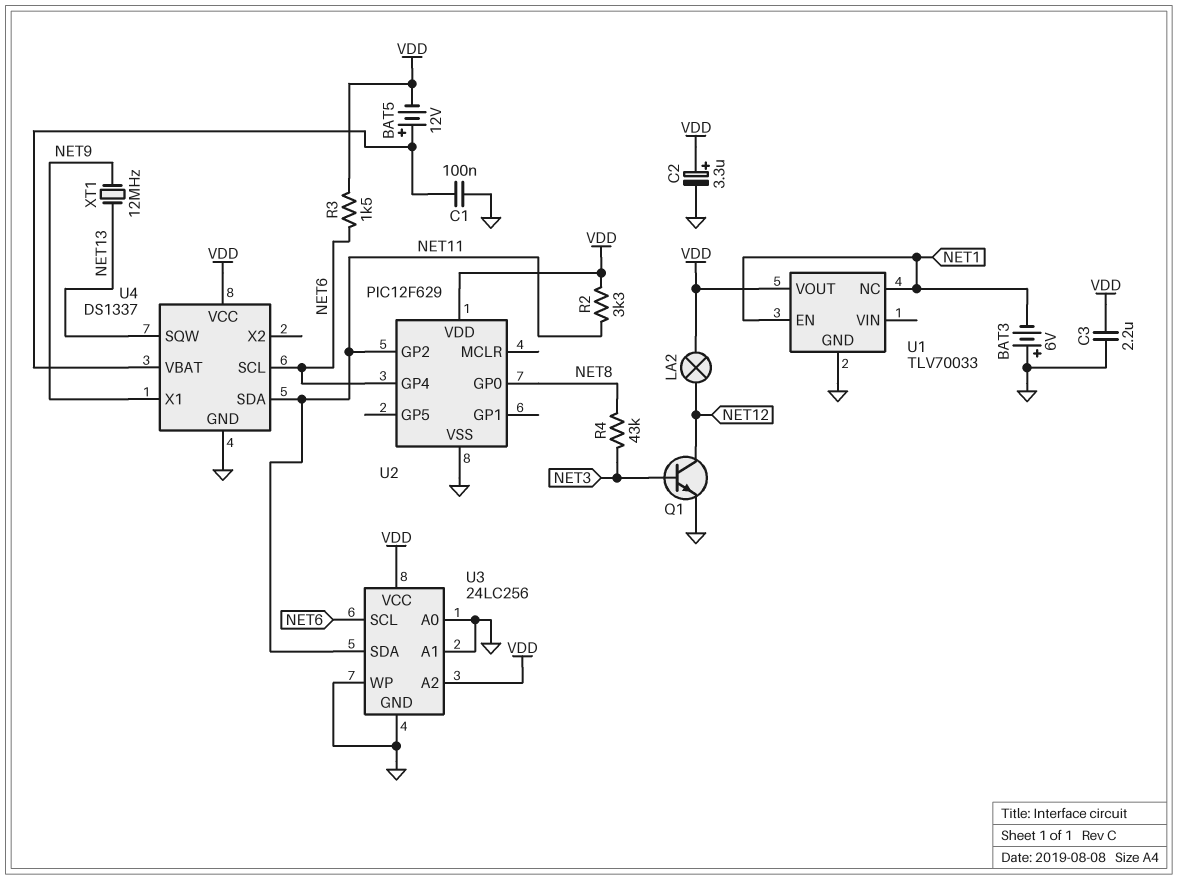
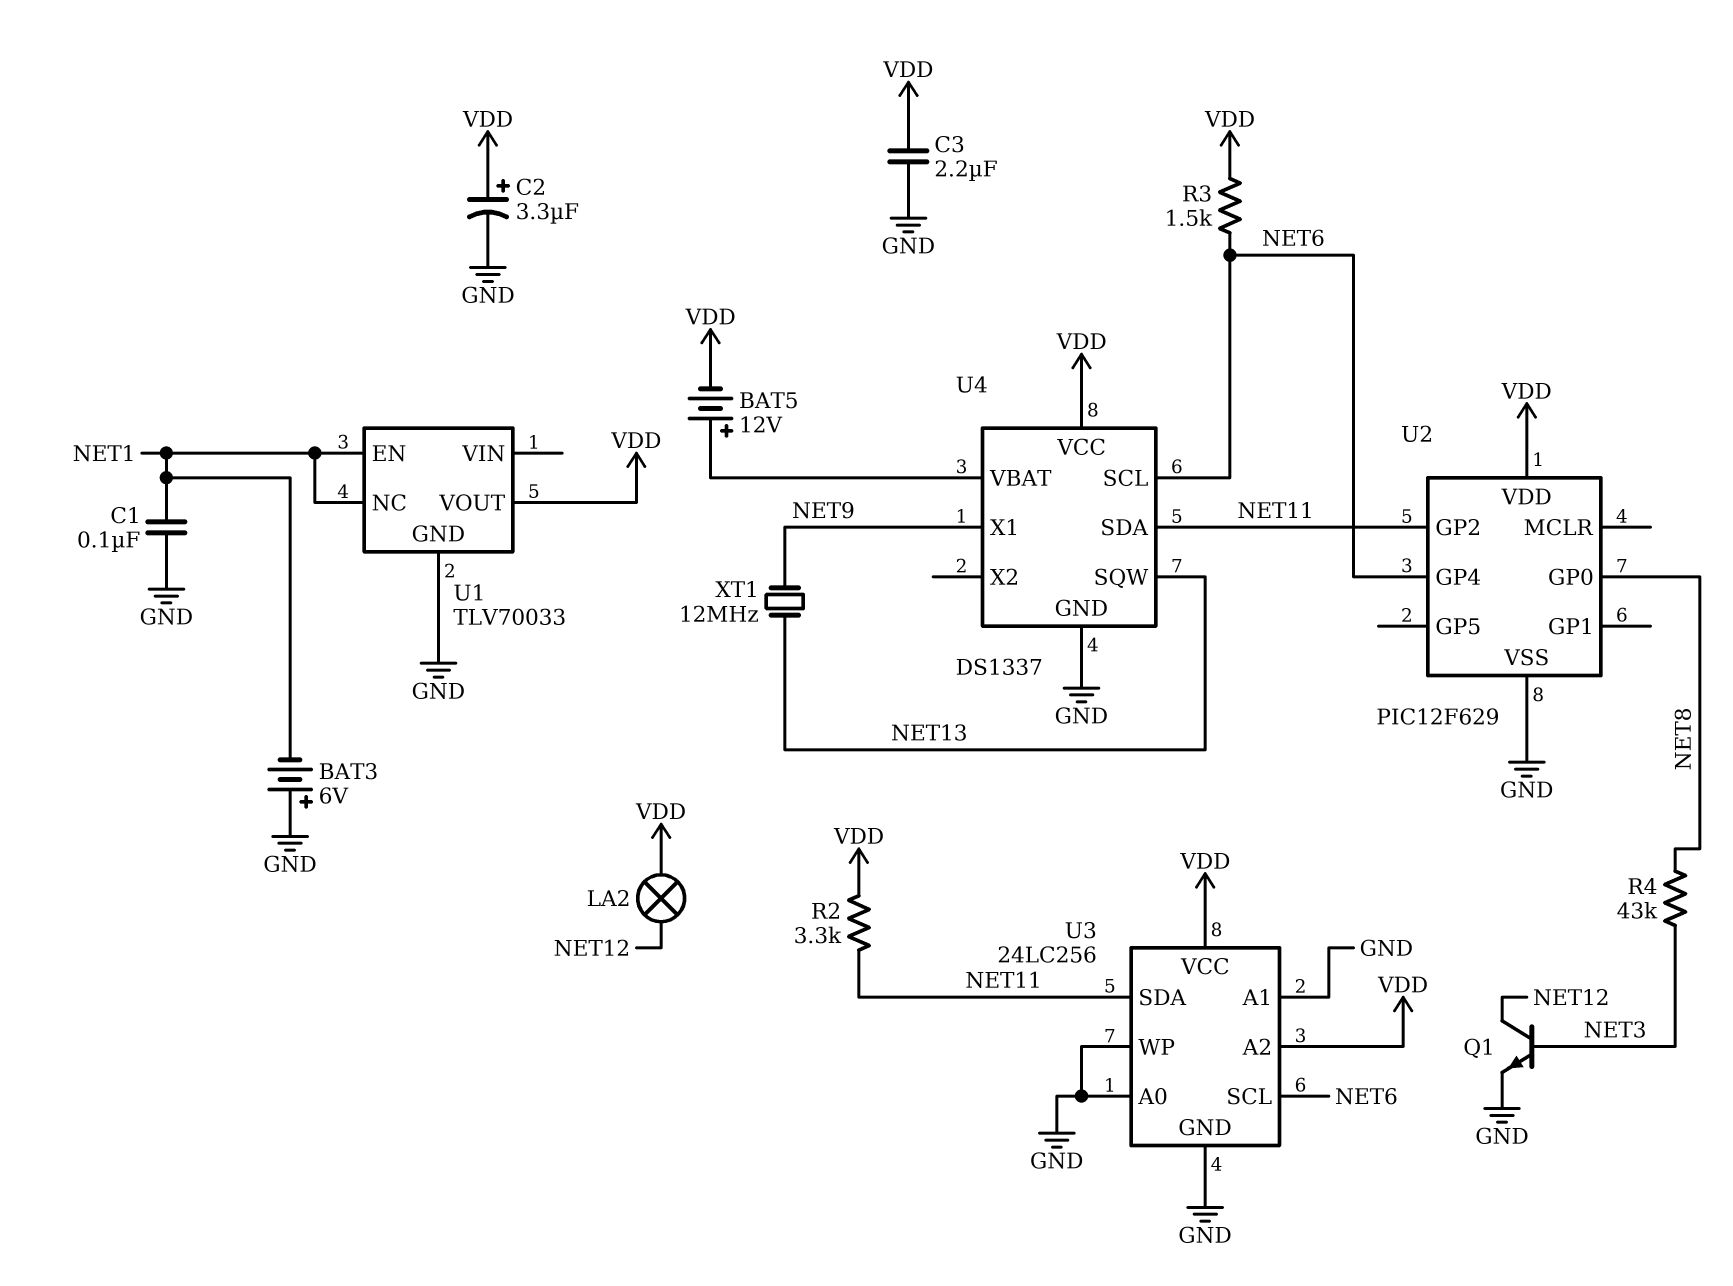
C1: 100nF (GND, U4/VBAT) -> 100nF (GND, NET1)

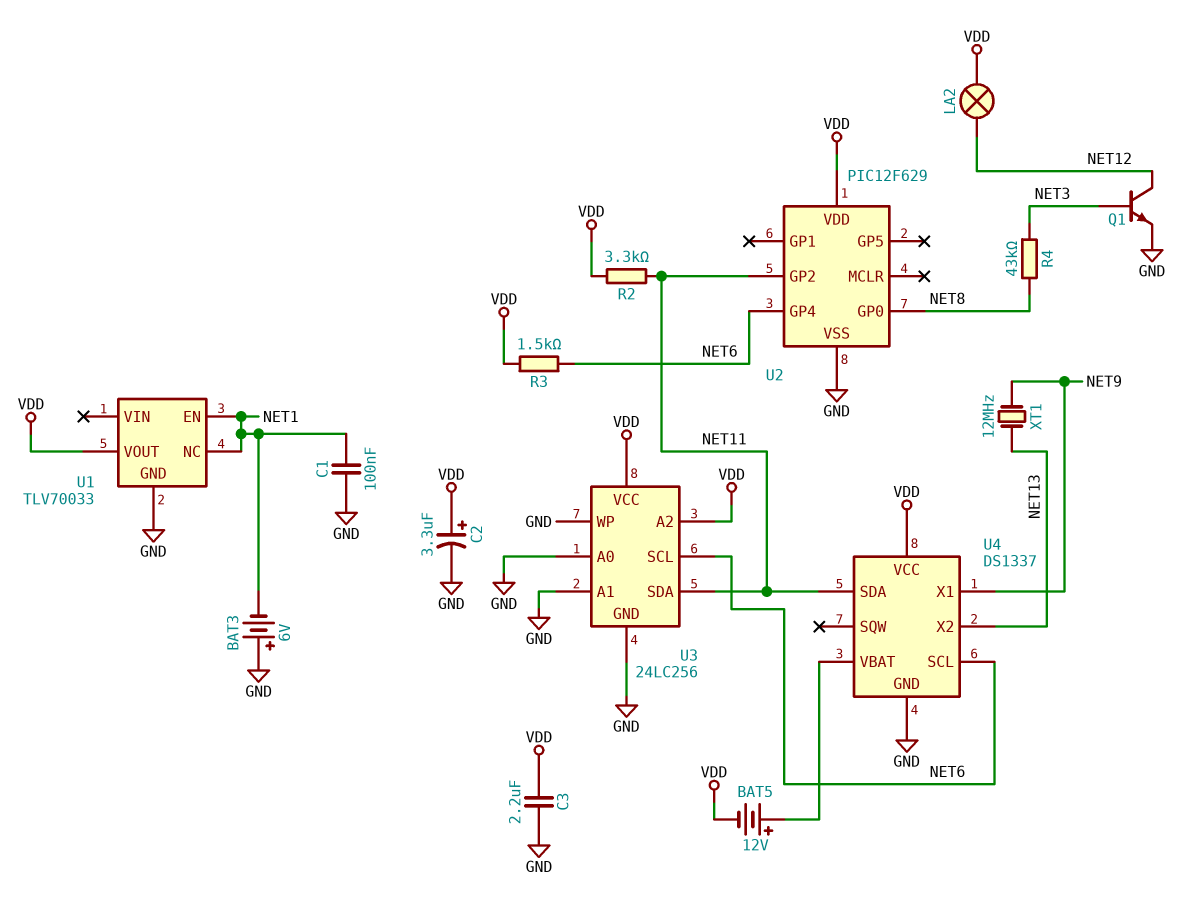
U4 pin SQW: NET13 -> none
U4 pin X2: none -> NET13

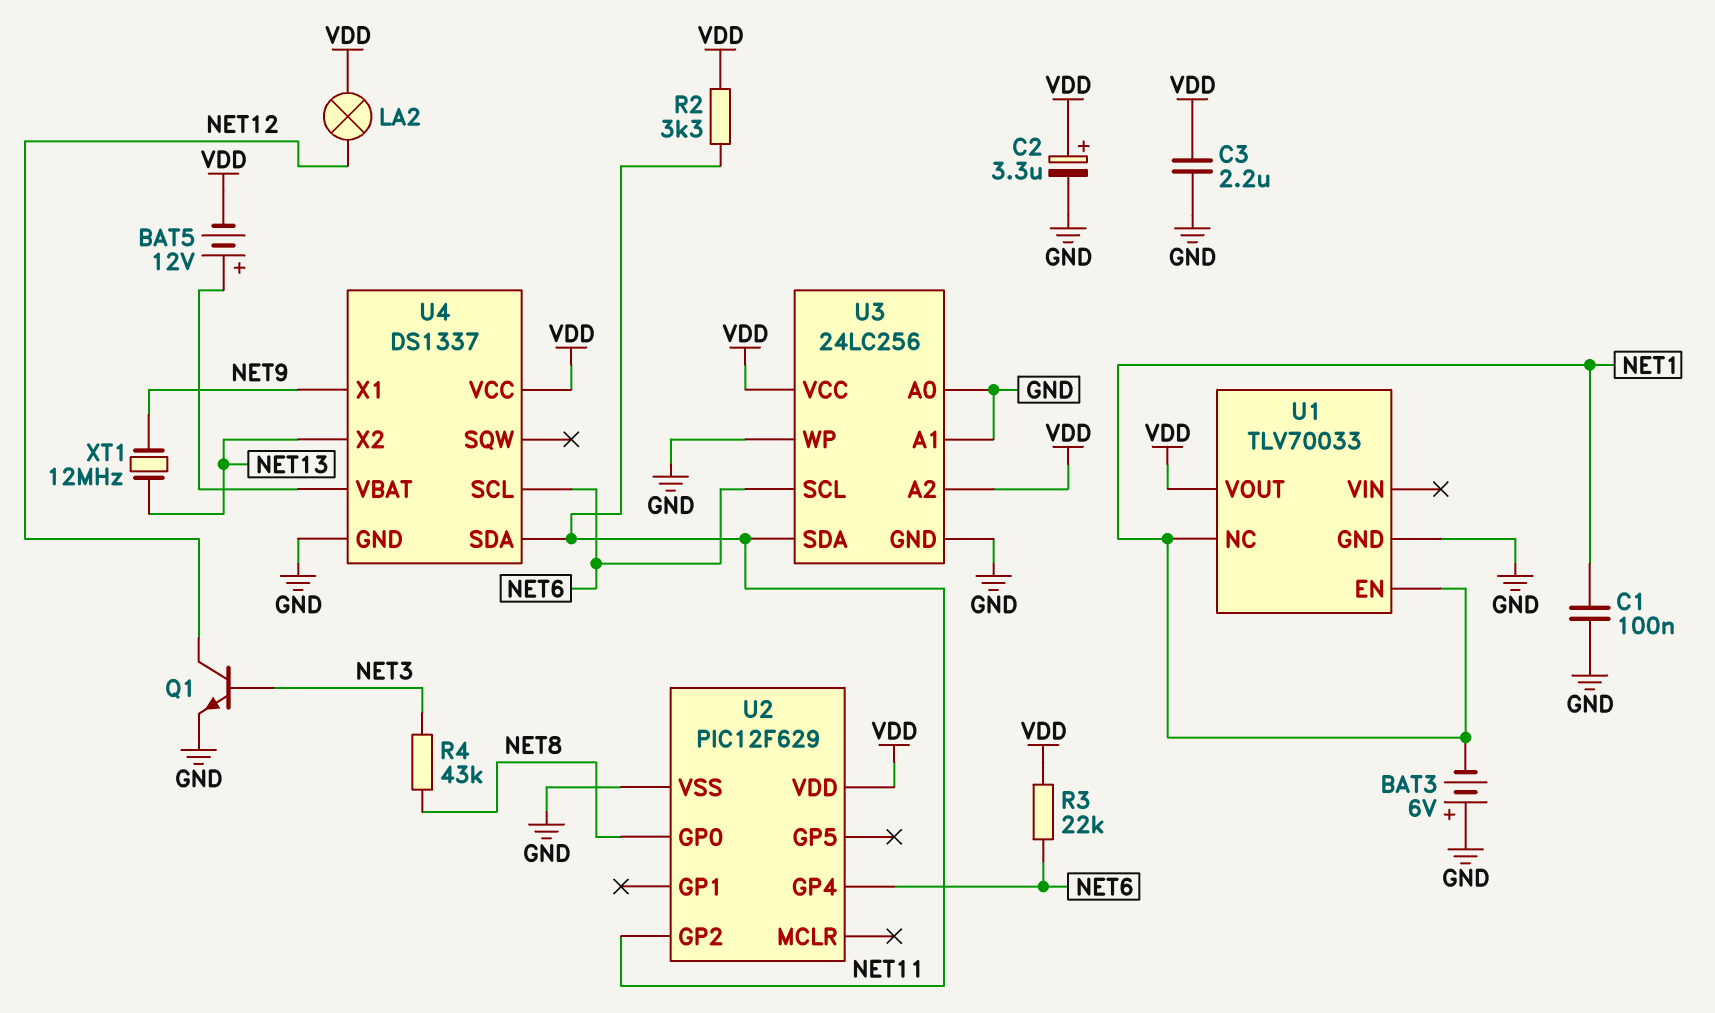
R3: 1.5k (NET6, VDD) -> 22k (NET6, VDD)

